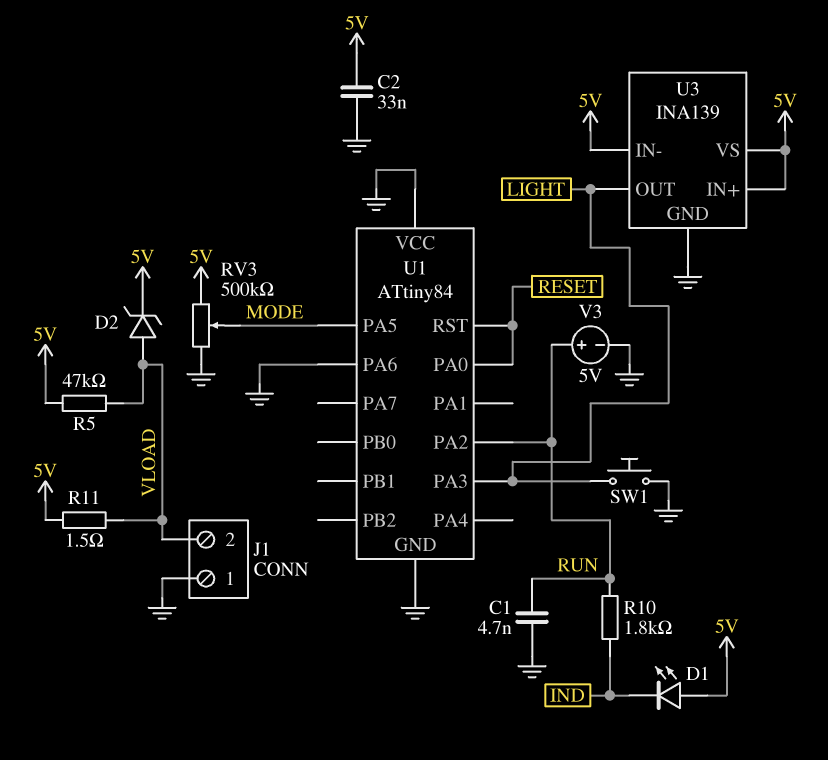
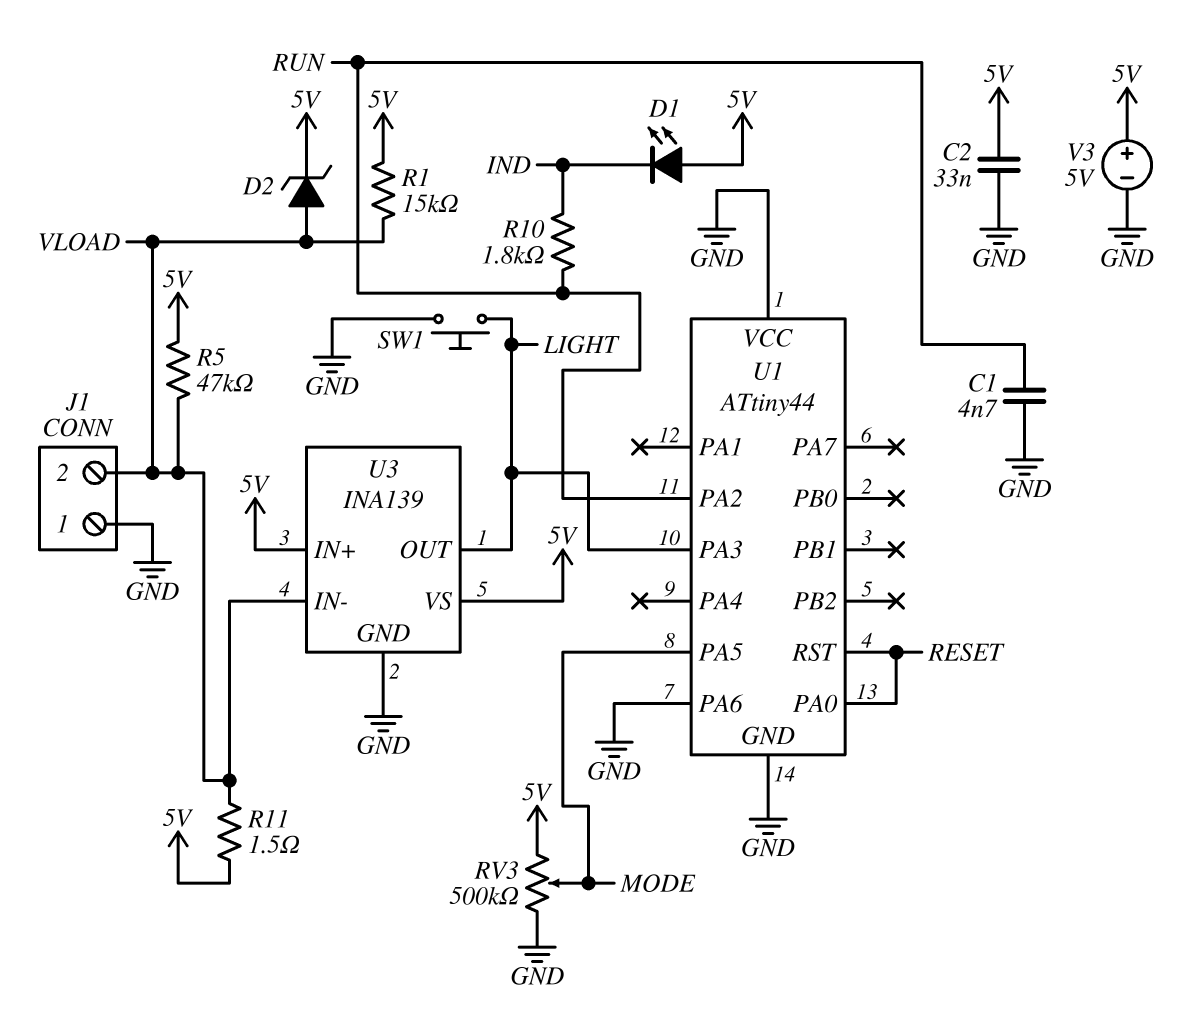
R1: none -> 15k (5V, VLOAD)
U1: ATtiny84 -> ATtiny44
U3 pin IN-: 5V -> VLOAD
V3: 5V (plus RUN, minus GND) -> 5V (plus 5V, minus GND)

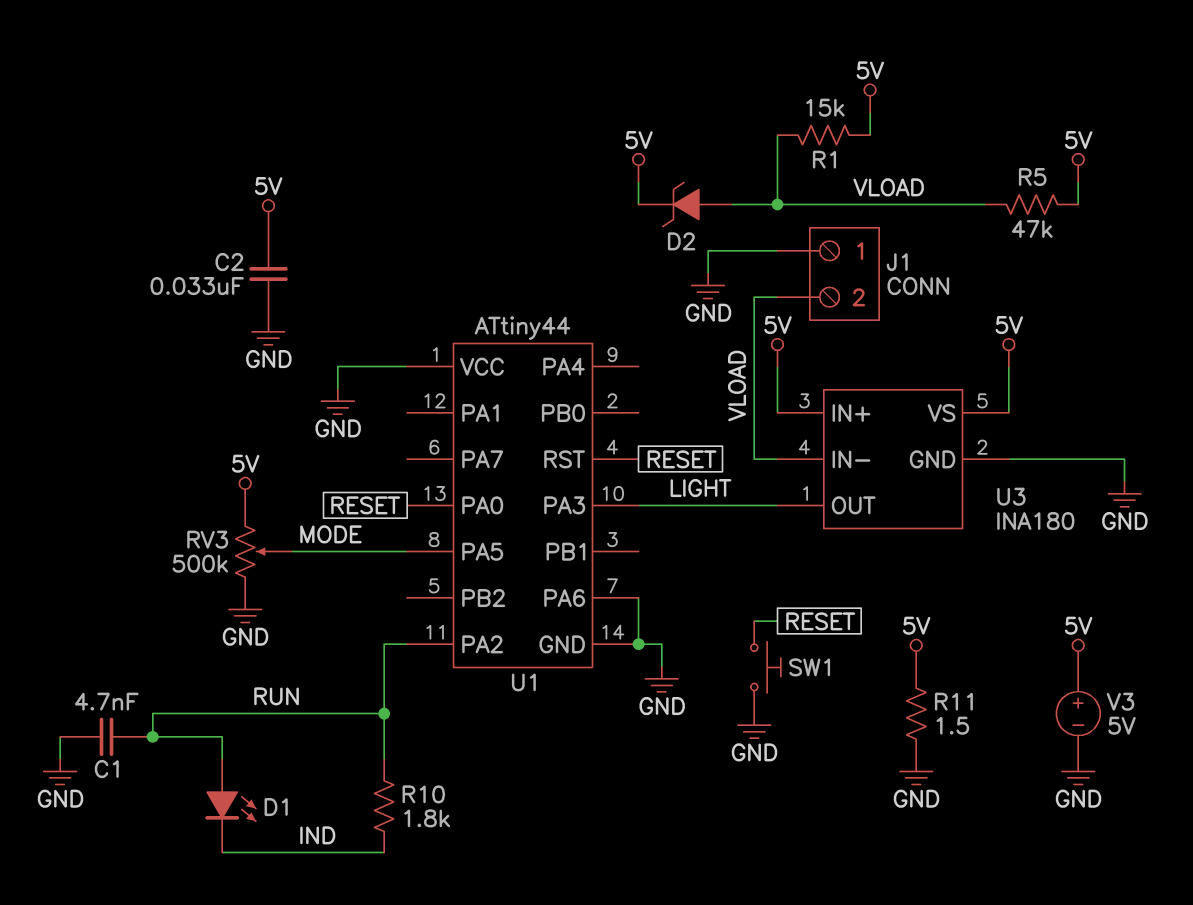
D1: LED (A 5V, K IND) -> LED (A RUN, K IND)
R11: 1.5 (5V, VLOAD) -> 1.5 (5V, GND)
SW1: button (GND, LIGHT) -> button (GND, RESET)
U3: INA139 -> INA180

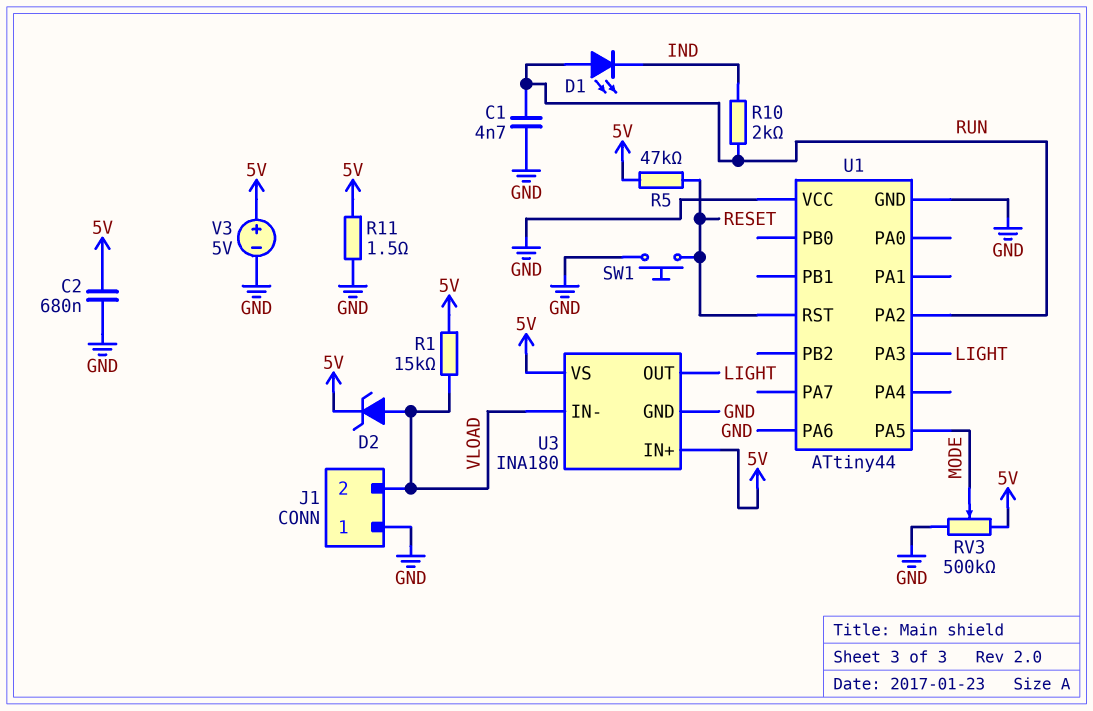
C2: 33nF (5V, GND) -> 680nF (5V, GND)
R5: 47k (5V, VLOAD) -> 47k (5V, RESET)
R10: 1.8k (IND, RUN) -> 2k (IND, RUN)
U1 pin PA0: RESET -> none

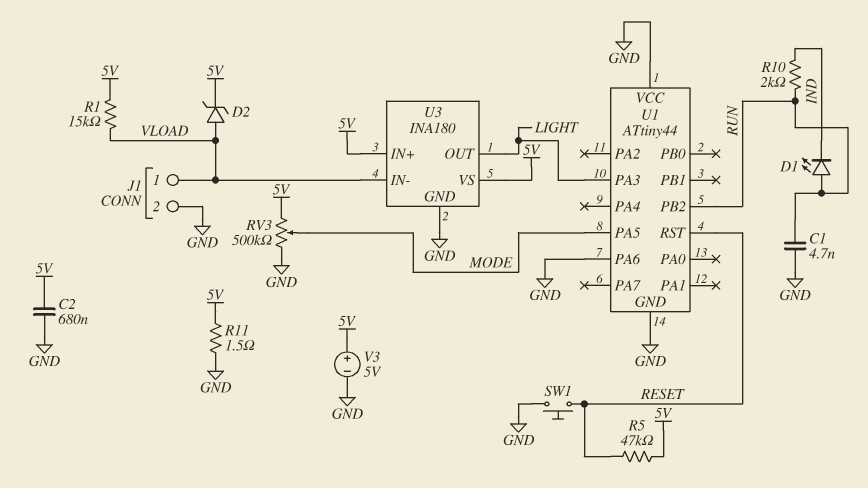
J1 pin 1: GND -> VLOAD
J1 pin 2: VLOAD -> GND
U1 pin PA2: RUN -> none
U1 pin PB2: none -> RUN

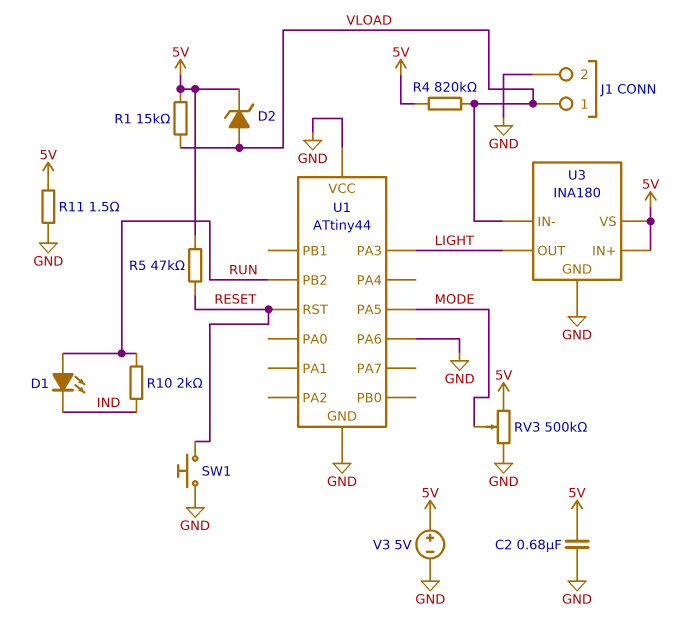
C1: 4.7nF (GND, RUN) -> none
R4: none -> 820k (5V, VLOAD)

